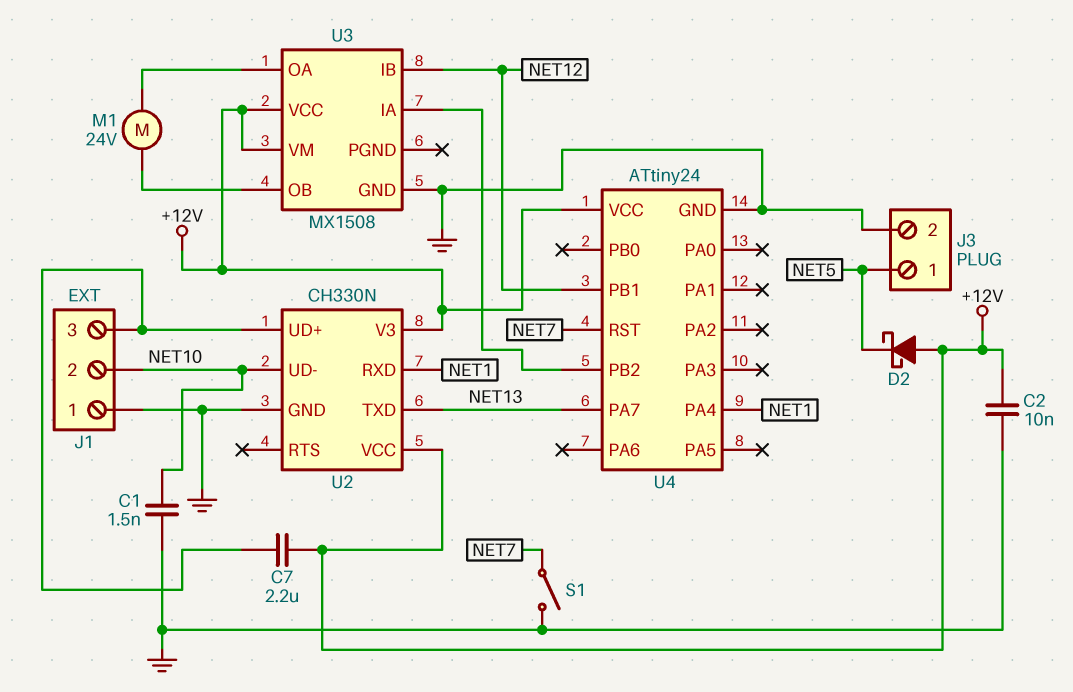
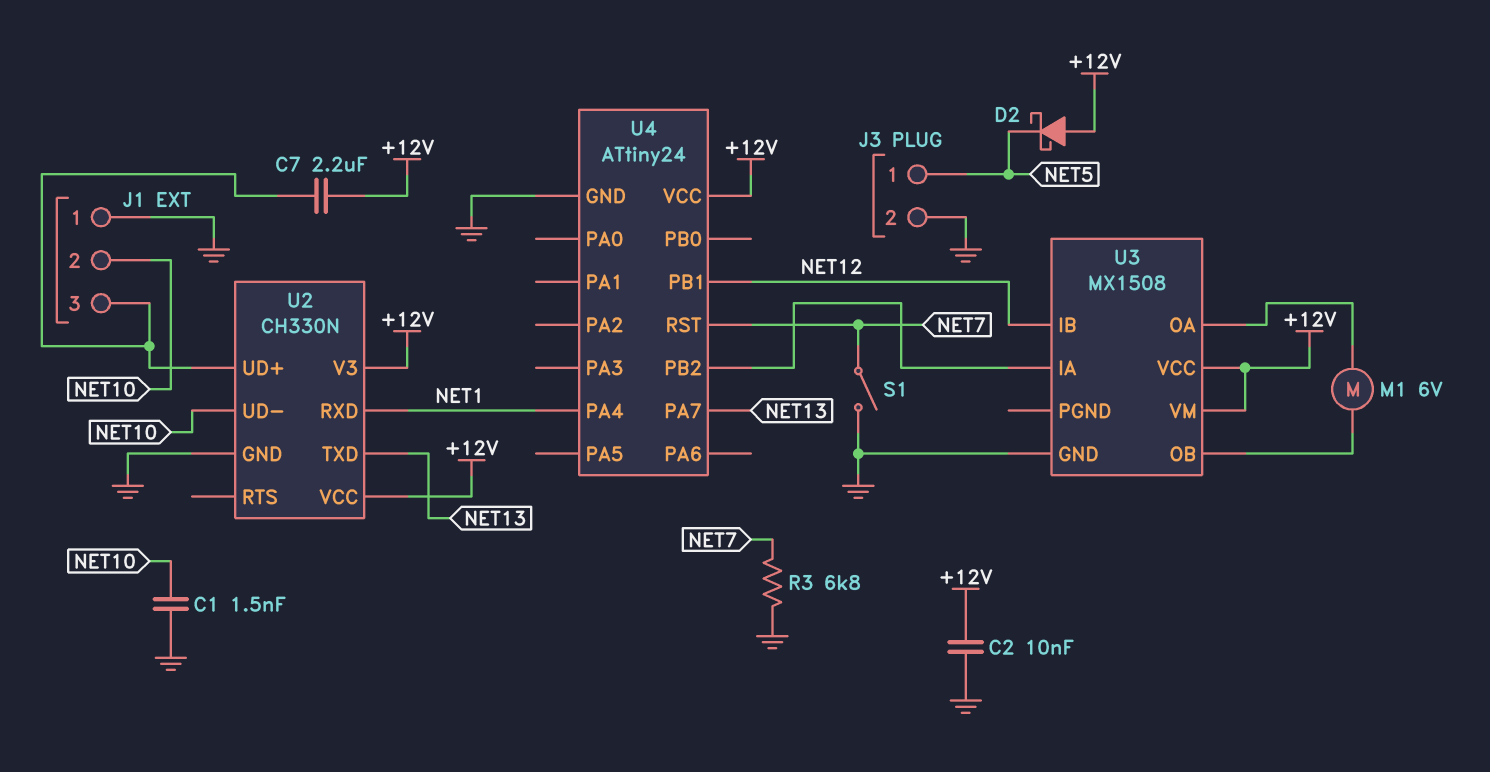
M1: motor 24V (U3/OA, U3/OB) -> motor 6V (U3/OA, U3/OB)
R3: none -> 6.8k (GND, NET7)

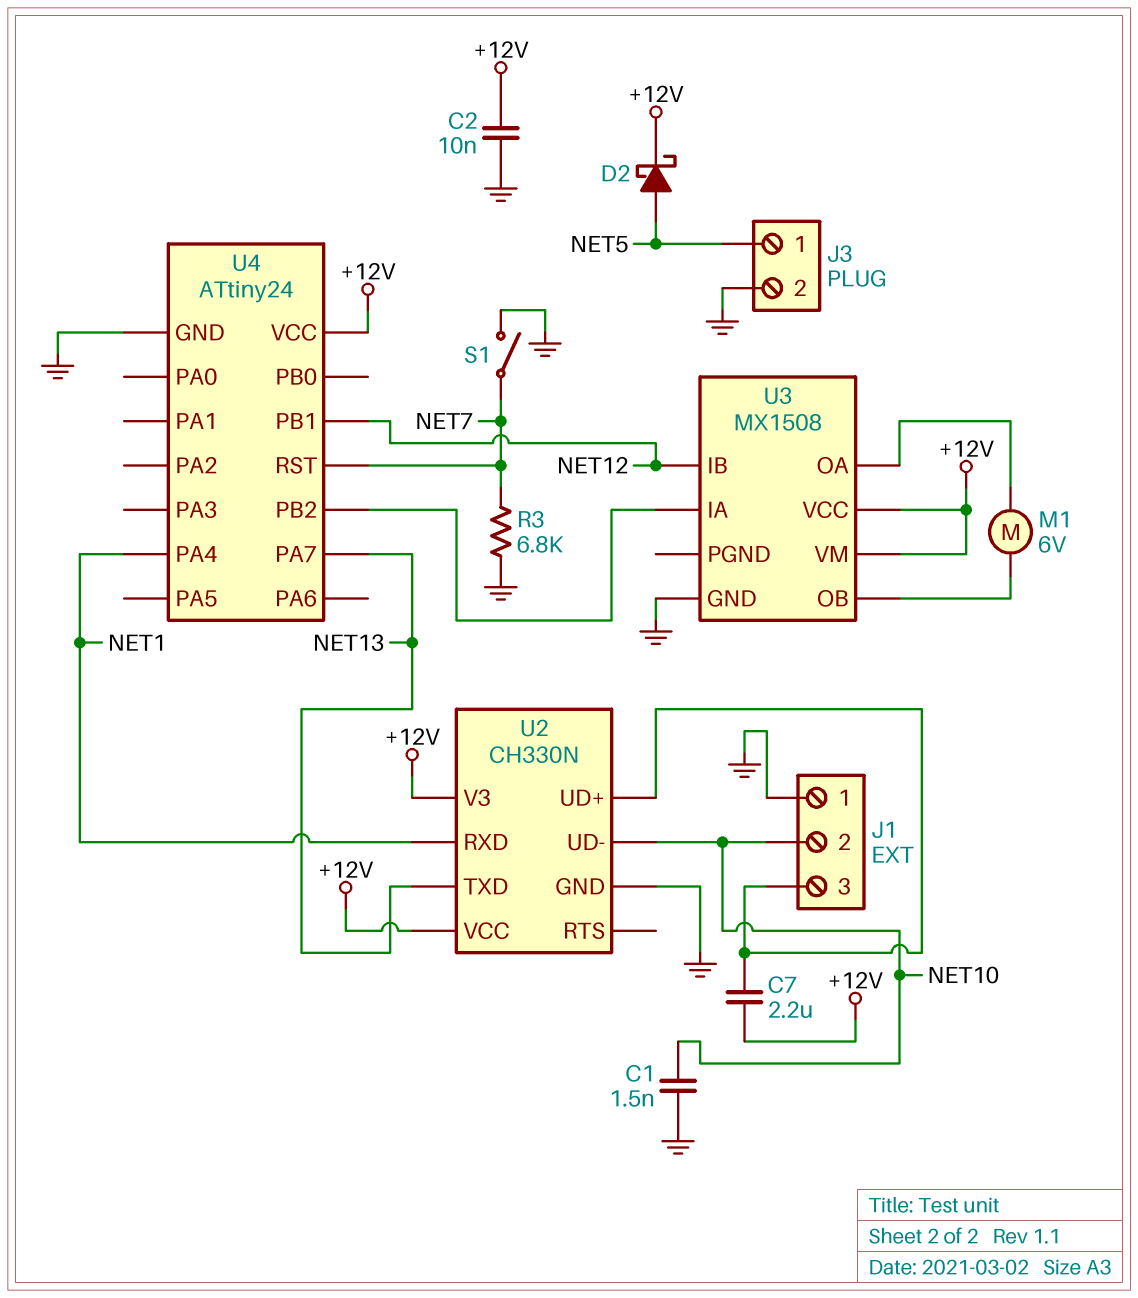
D2: schottky (A +12V, K NET5) -> schottky (A NET5, K +12V)

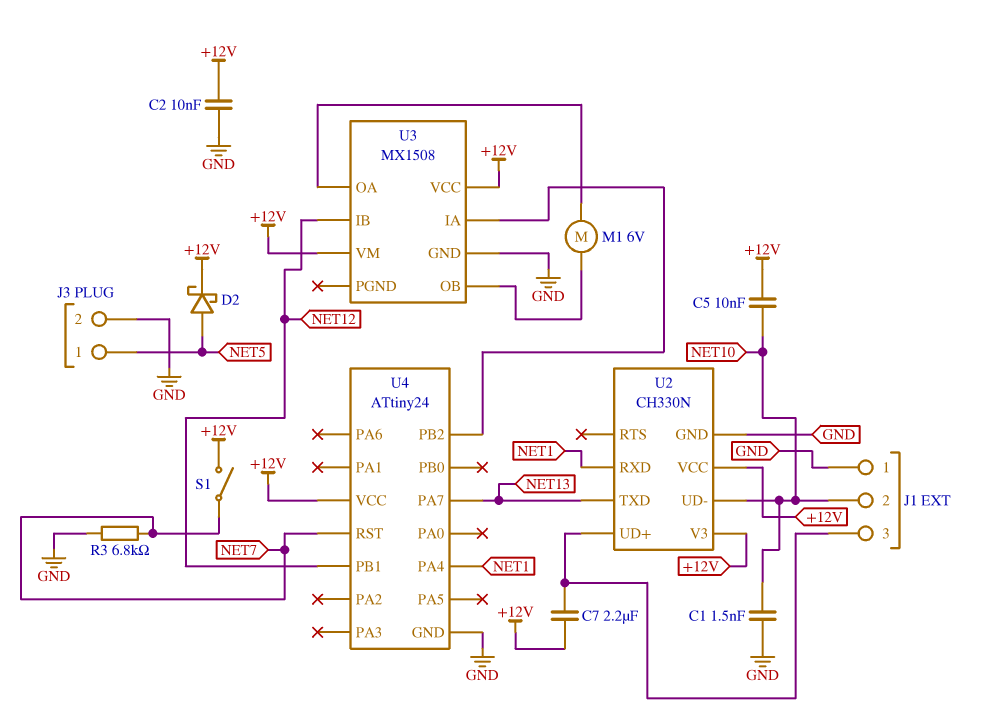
C5: none -> 10nF (+12V, NET10)
S1: switch (GND, NET7) -> switch (+12V, NET7)

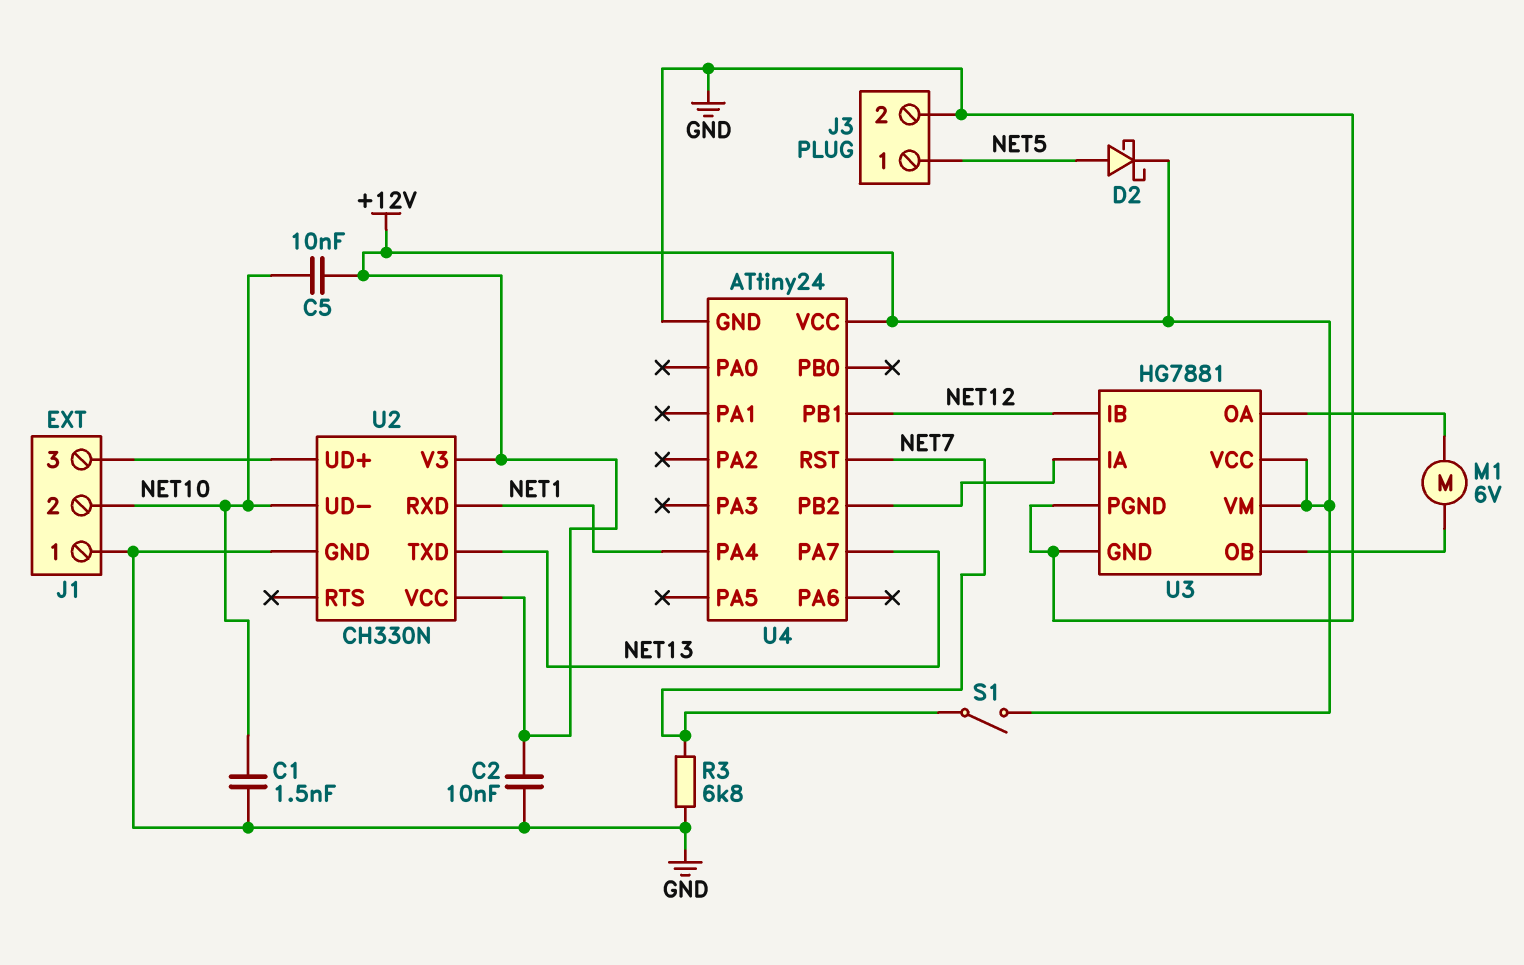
C7: 2.2uF (+12V, J1/3) -> none
U3: MX1508 -> HG7881
U3 pin PGND: none -> GND

